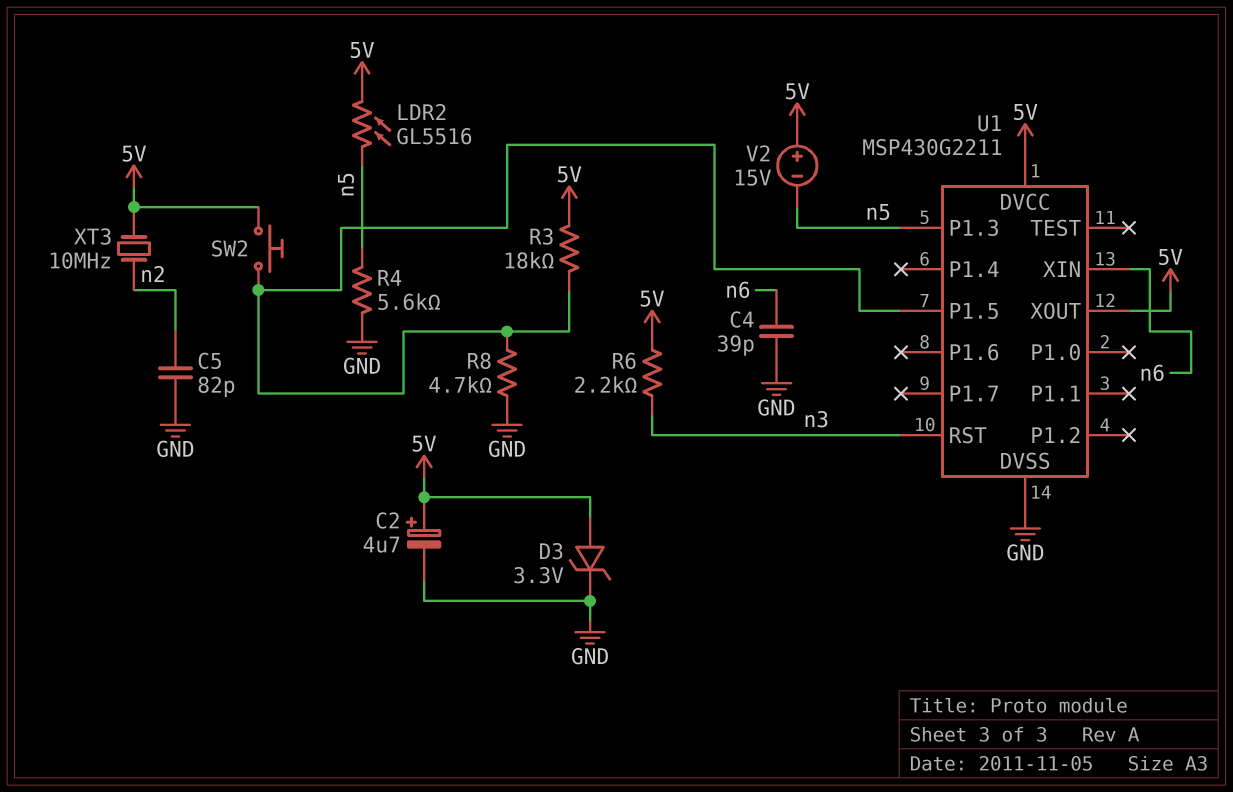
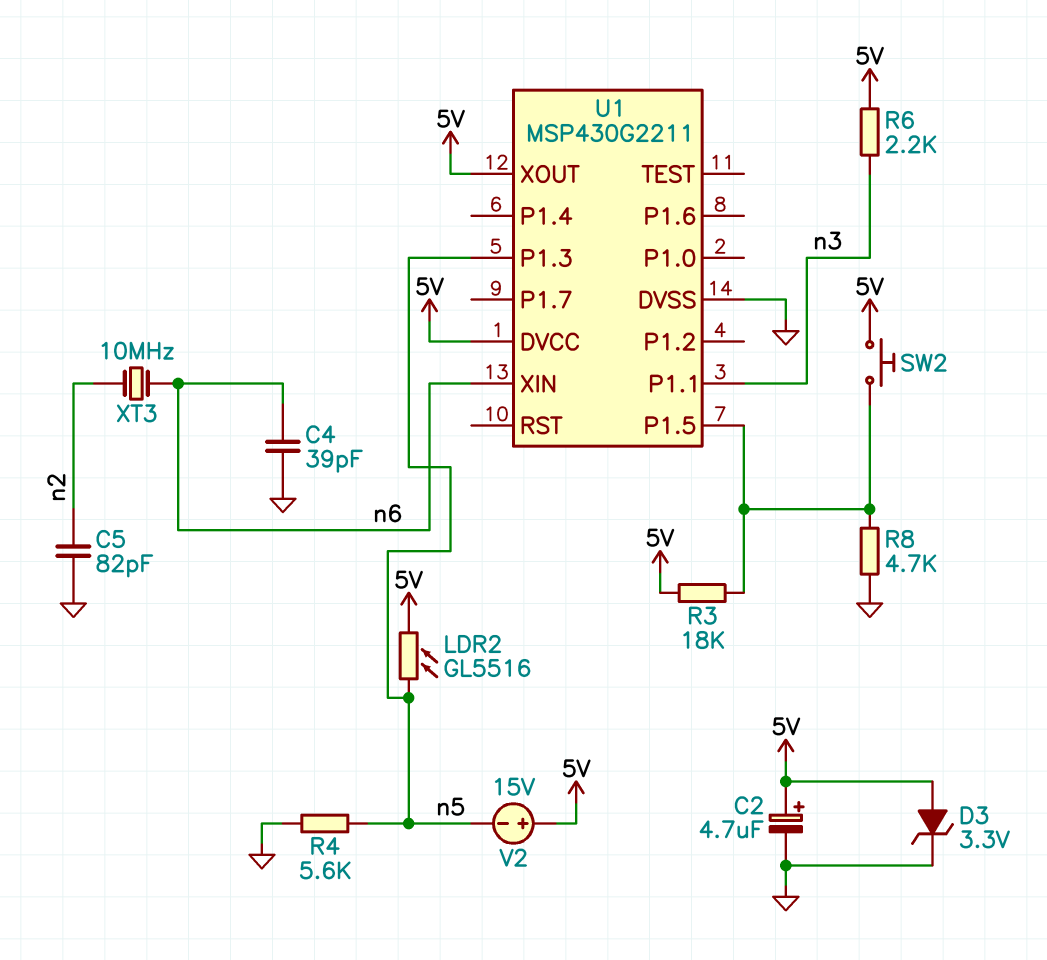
U1 pin P1.1: none -> n3
U1 pin RST: n3 -> none
XT3: 10MHz (5V, n2) -> 10MHz (n2, n6)

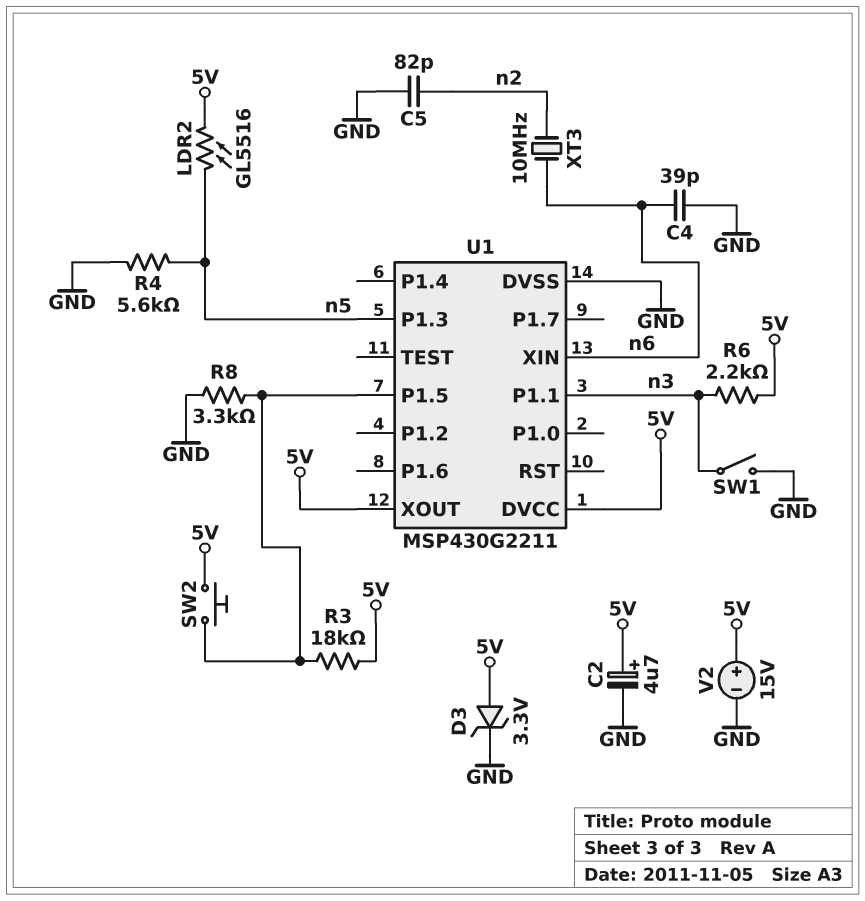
R8: 4.7k (GND, U1/P1.5) -> 3.3k (GND, U1/P1.5)
SW1: none -> switch (GND, n3)
V2: 15V (plus 5V, minus n5) -> 15V (plus 5V, minus GND)

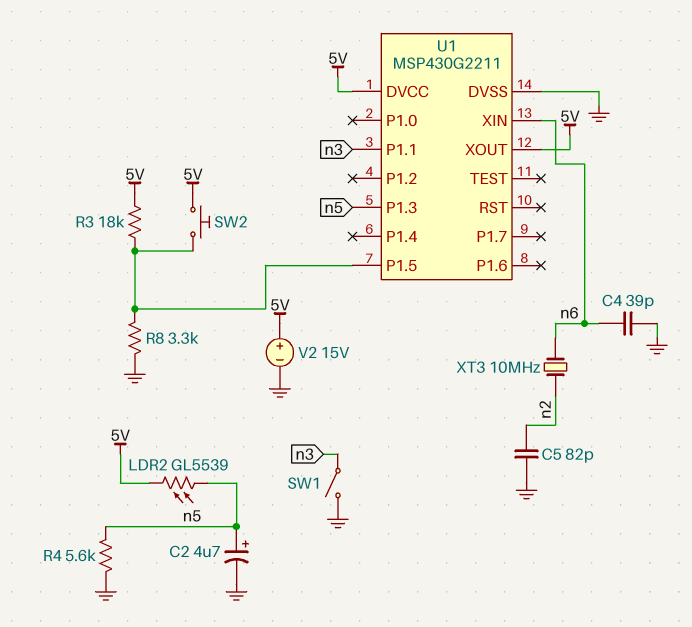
C2: 4.7uF (plus 5V, minus GND) -> 4.7uF (plus n5, minus GND)
D3: zener 3.3V (A 5V, K GND) -> none
LDR2: GL5516 (5V, n5) -> GL5539 (5V, n5)
R6: 2.2k (5V, n3) -> none

